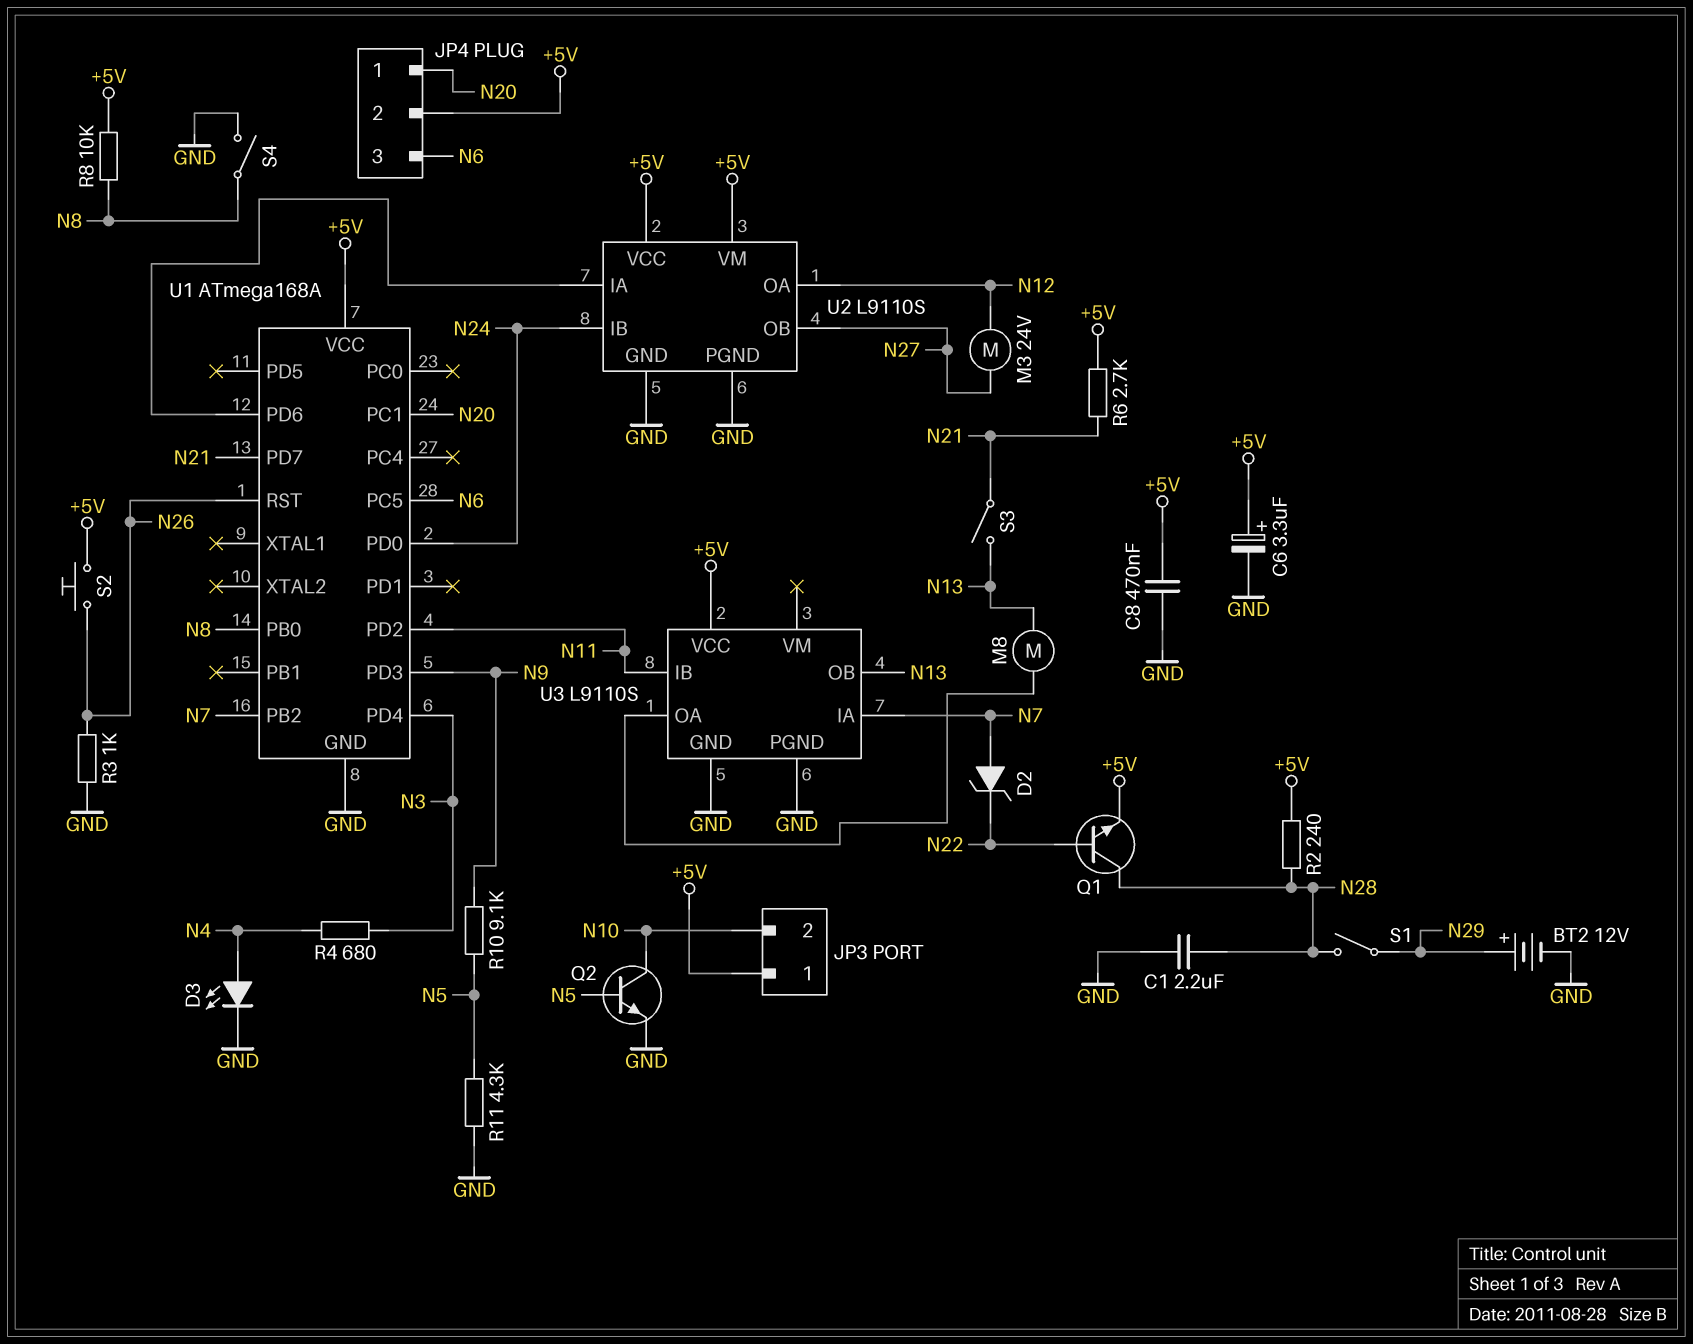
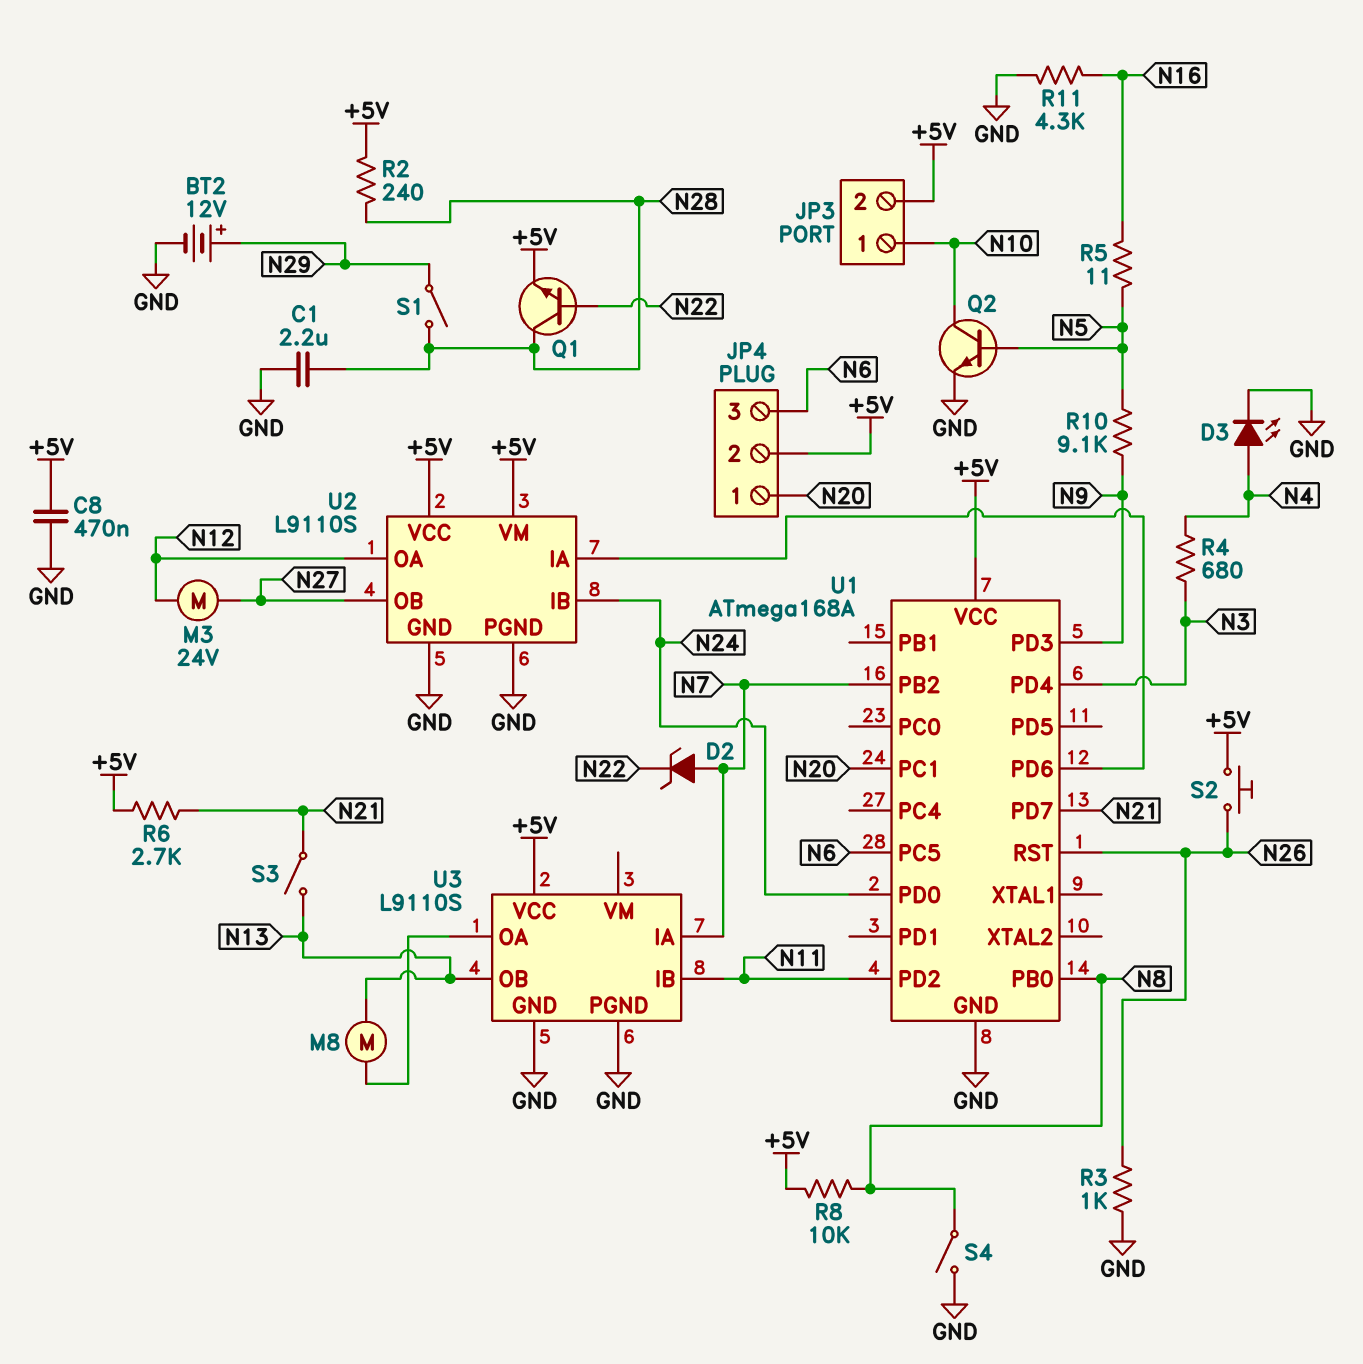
C6: 3.3uF (plus +5V, minus GND) -> none
JP3 pin 1: +5V -> N10
JP3 pin 2: N10 -> +5V
R5: none -> 11 (N5, N16)
R11: 4.3k (GND, N5) -> 4.3k (GND, N16)

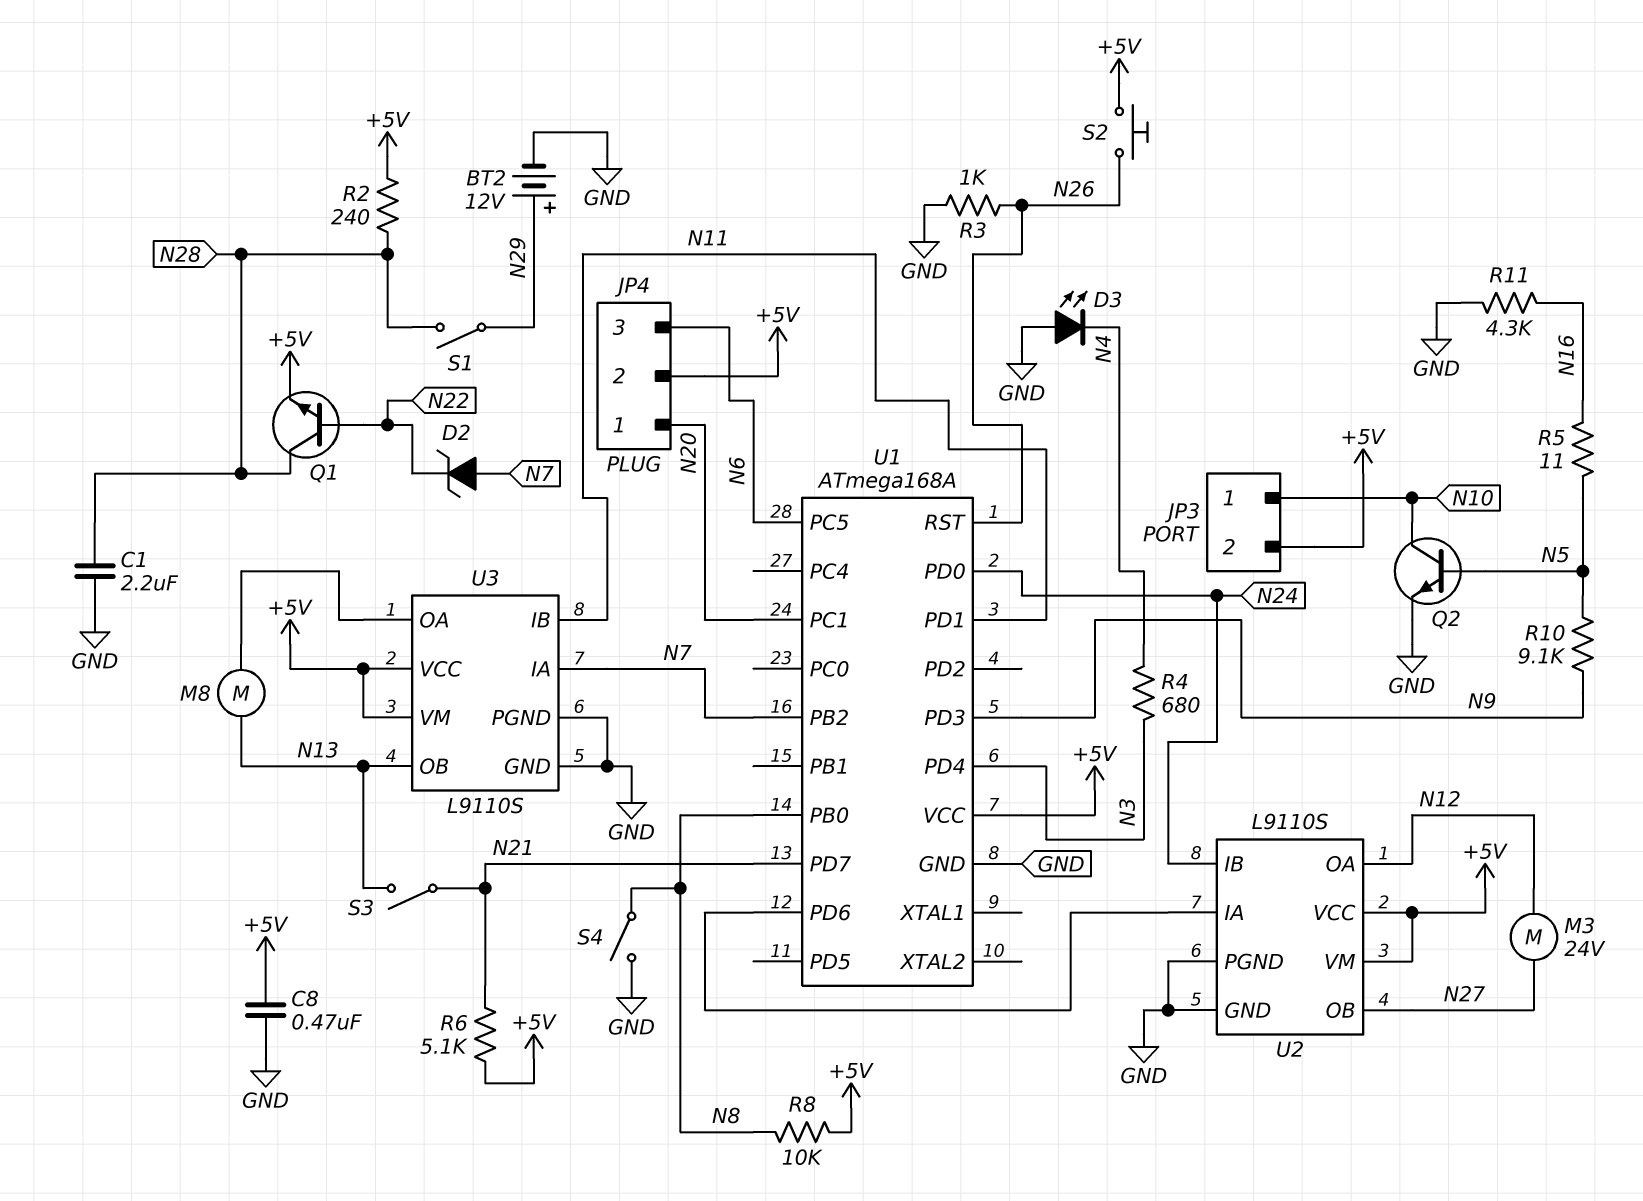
D3: LED (A N4, K GND) -> LED (A GND, K N4)
R6: 2.7k (+5V, N21) -> 5.1k (+5V, N21)
U1 pin PD1: none -> N11
U1 pin PD2: N11 -> none
U3 pin VM: none -> +5V

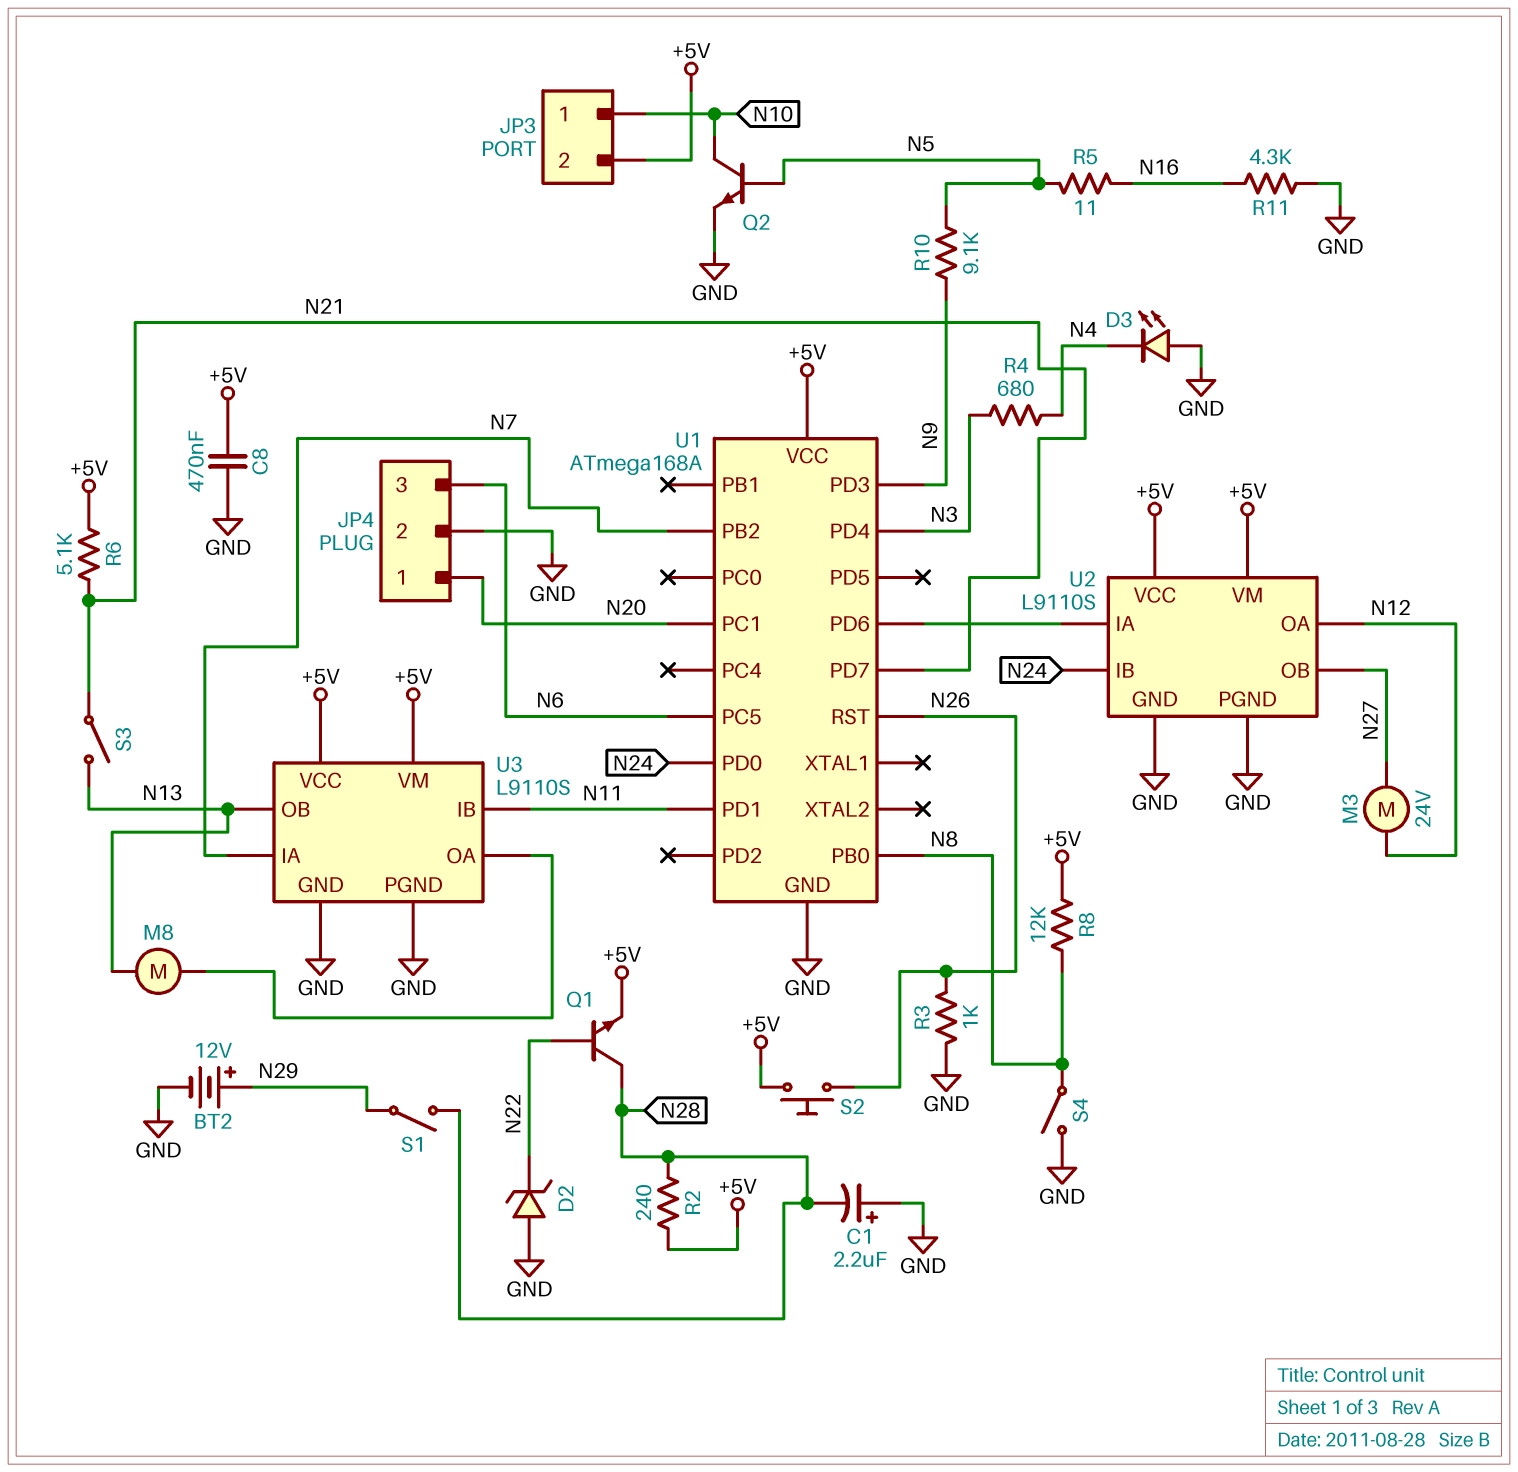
C1: 2.2uF (GND, N28) -> 2.2uF (plus GND, minus N28)
D2: zener (A N7, K N22) -> zener (A GND, K N22)
JP4 pin 2: +5V -> GND
R8: 10k (+5V, N8) -> 12k (+5V, N8)

